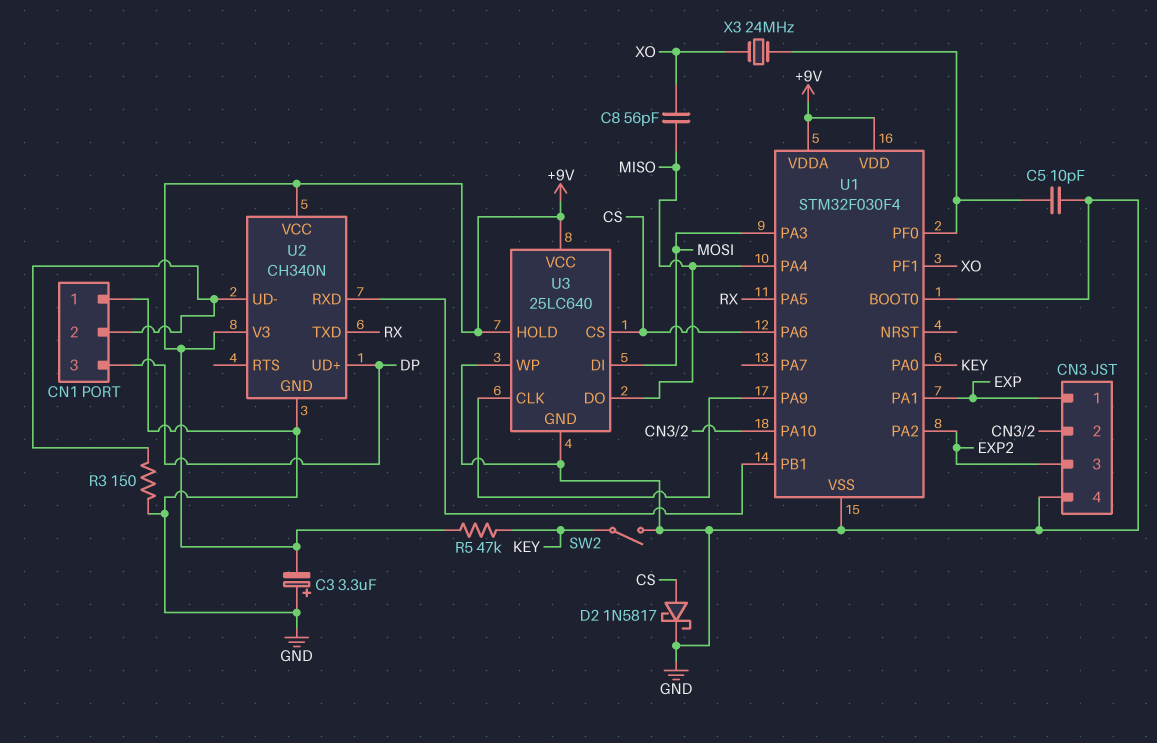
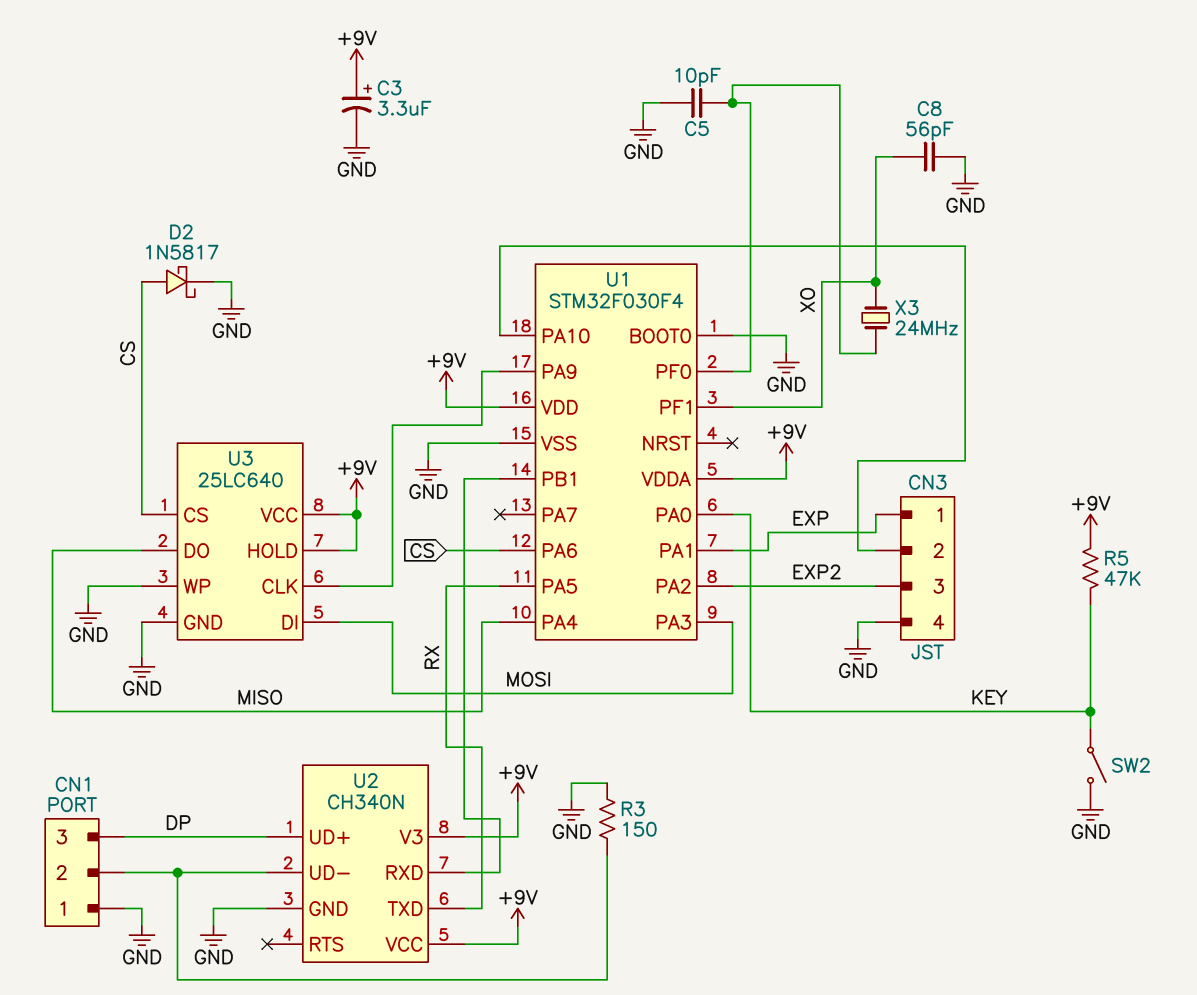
C3: 3.3uF (plus GND, minus +9V) -> 3.3uF (plus +9V, minus GND)
C8: 56pF (MISO, XO) -> 56pF (GND, XO)

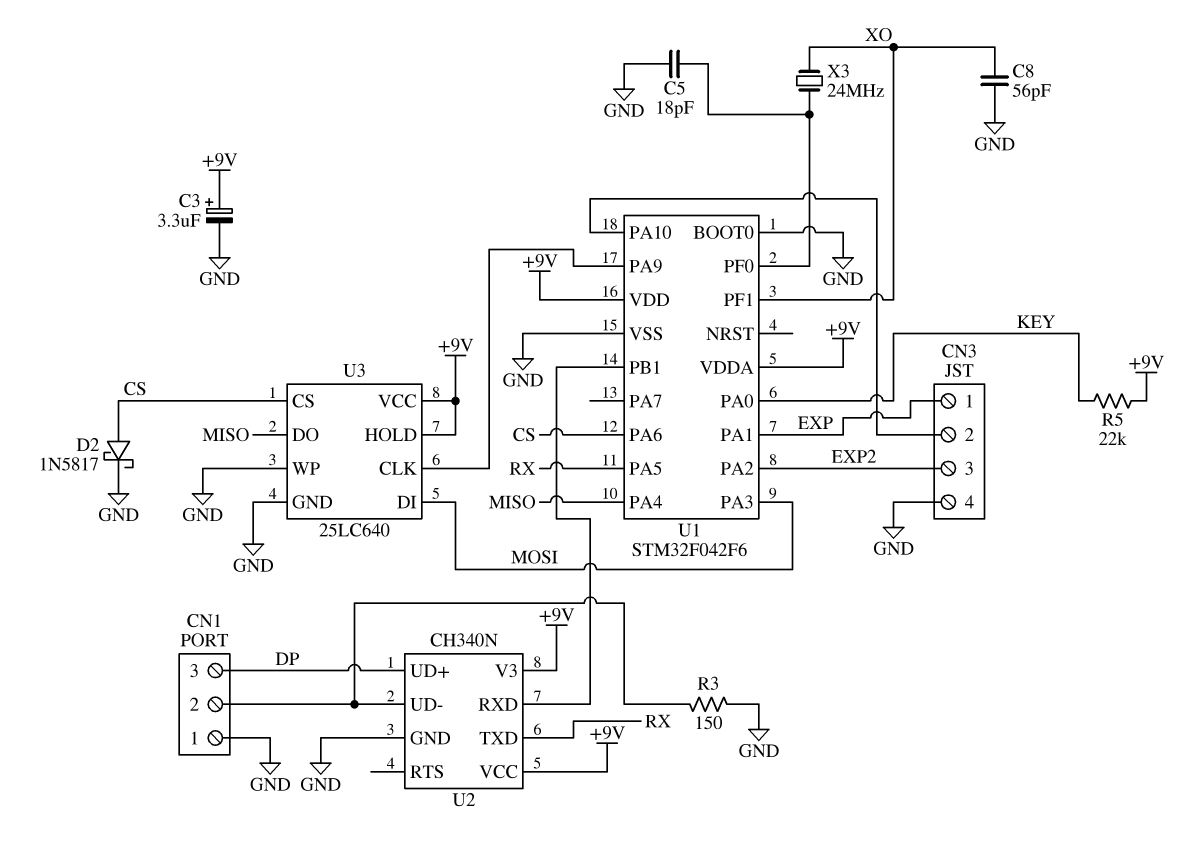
C5: 10pF (GND, U1/PF0) -> 18pF (GND, U1/PF0)
R5: 47k (+9V, KEY) -> 22k (+9V, KEY)
SW2: switch (GND, KEY) -> none
U1: STM32F030F4 -> STM32F042F6

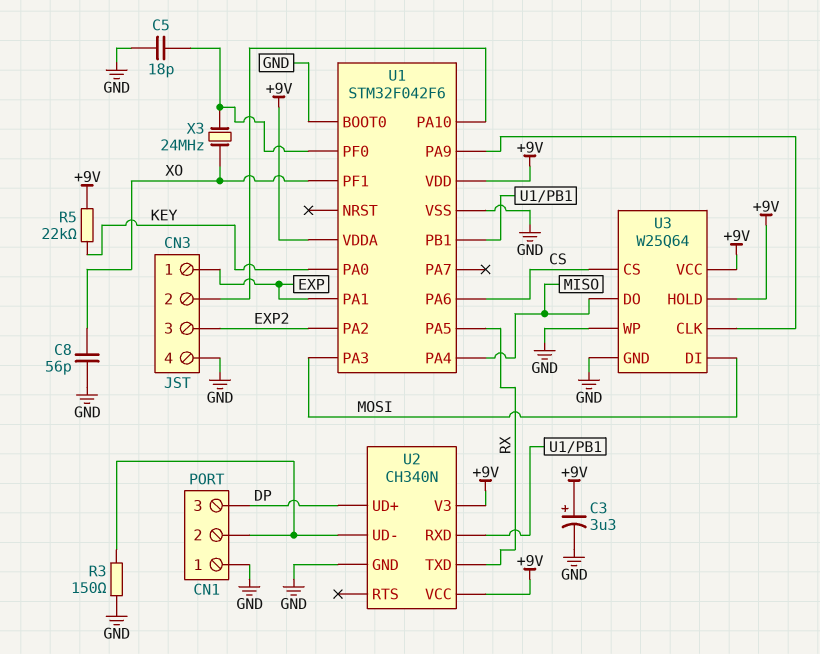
D2: schottky 1N5817 (A CS, K GND) -> none
U3: 25LC640 -> W25Q64

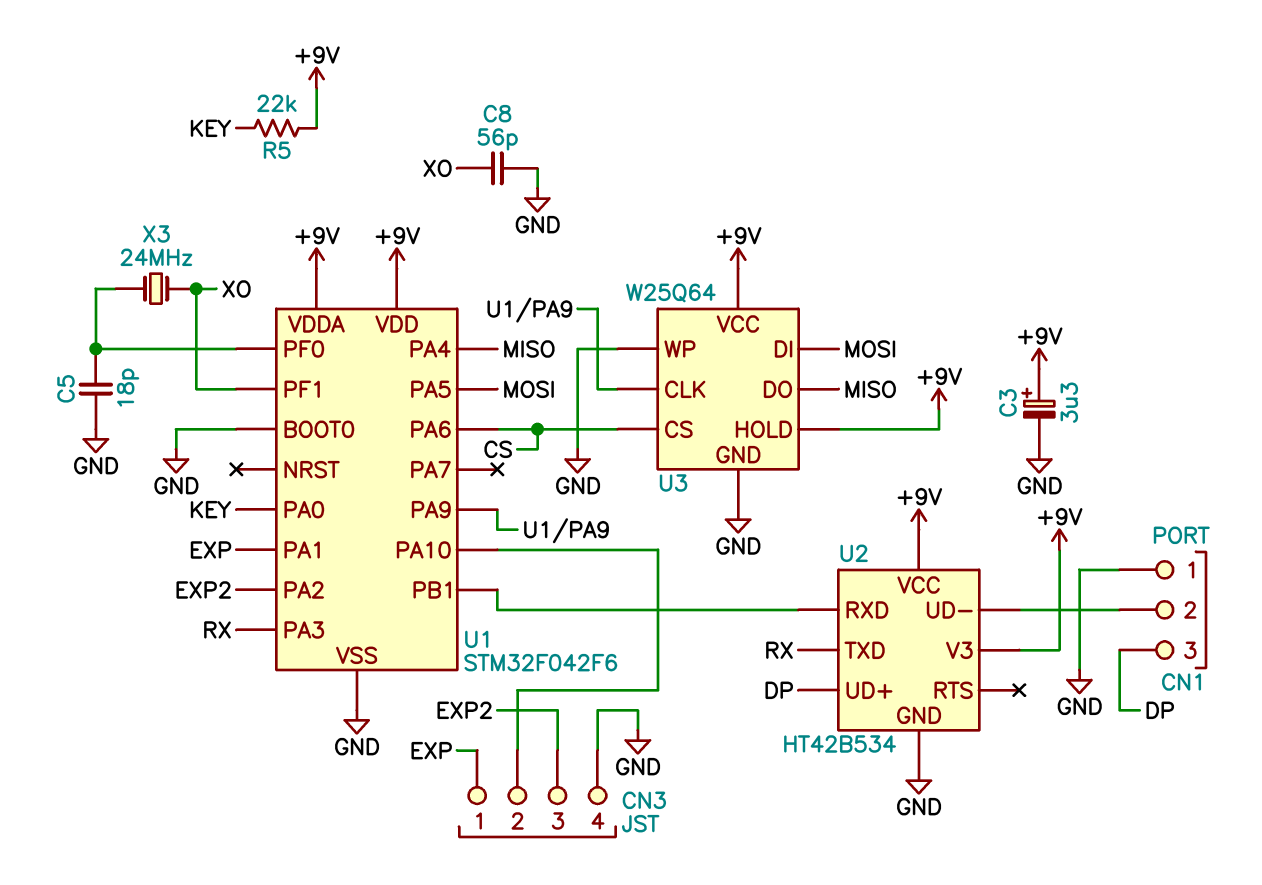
R3: 150 (CN1/2, GND) -> none
U1 pin PA3: MOSI -> RX
U1 pin PA5: RX -> MOSI
U2: CH340N -> HT42B534

